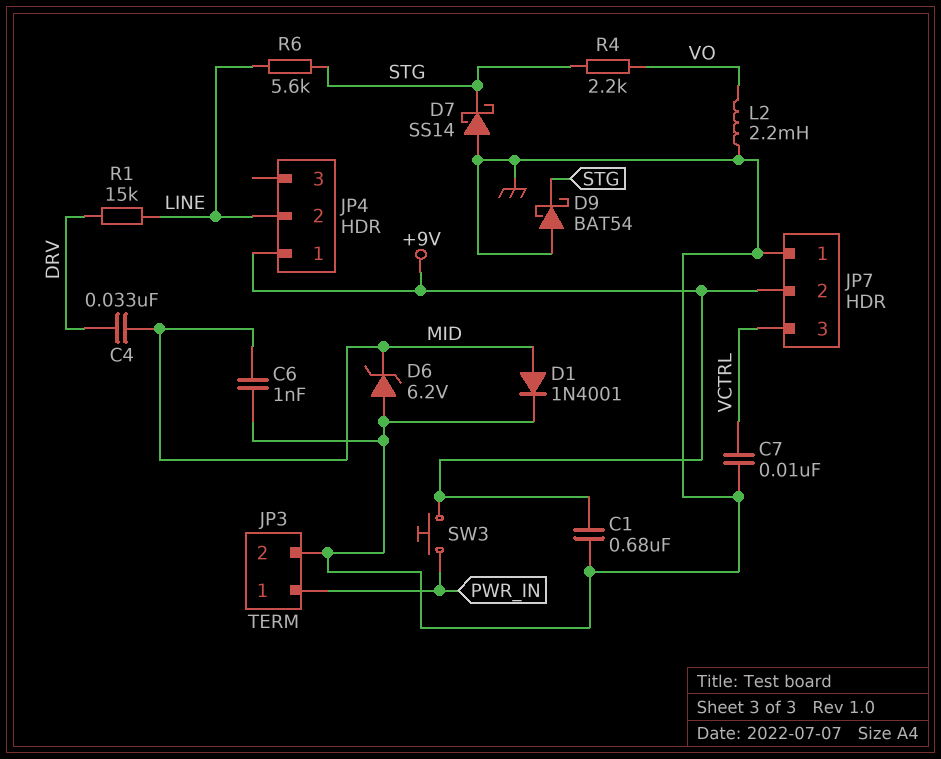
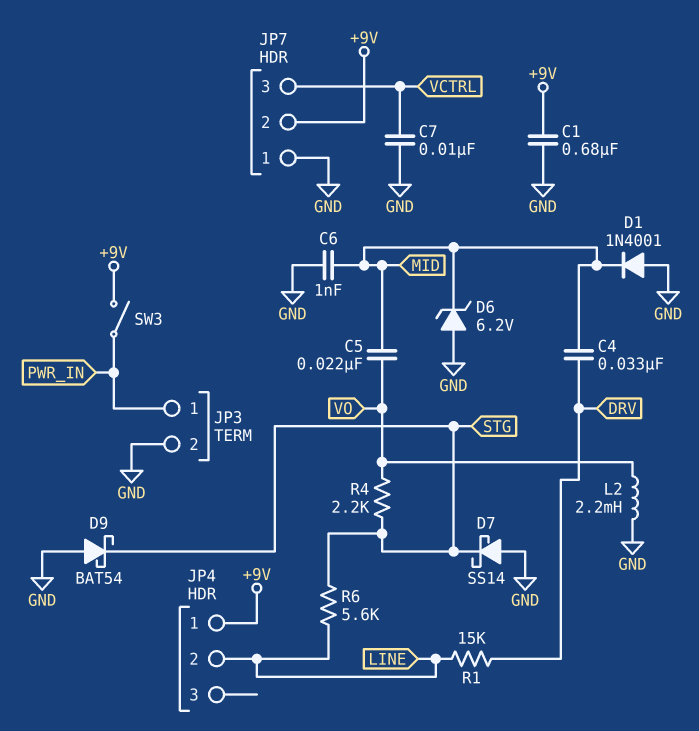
C5: none -> 22nF (MID, VO)
D1: diode 1N4001 (A MID, K GND) -> diode 1N4001 (A GND, K MID)
SW3: button (+9V, PWR_IN) -> switch (+9V, PWR_IN)

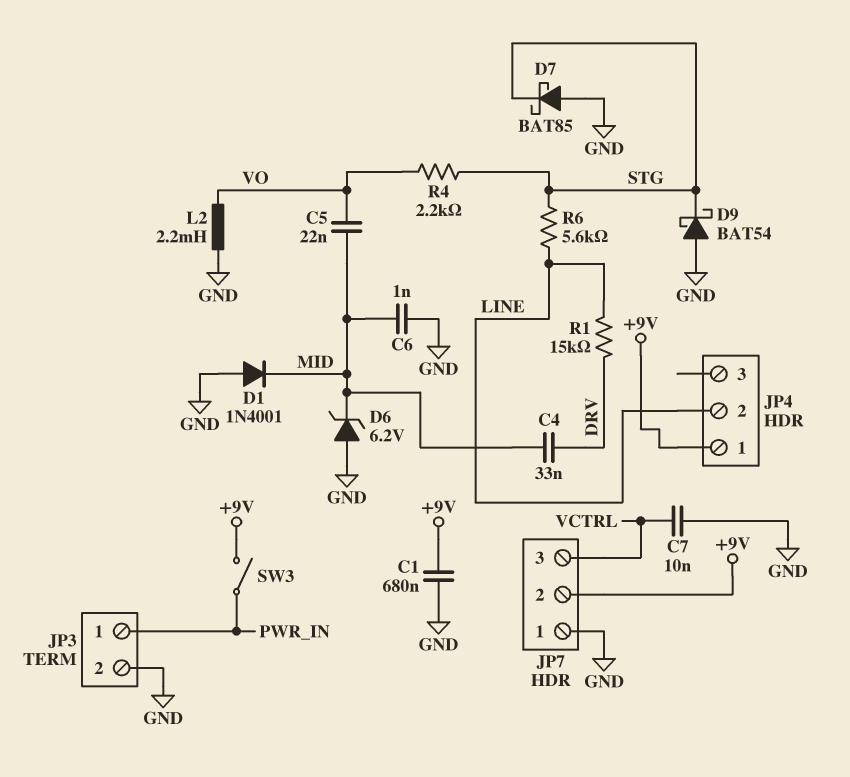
D7: schottky SS14 (A GND, K STG) -> schottky BAT85 (A GND, K STG)

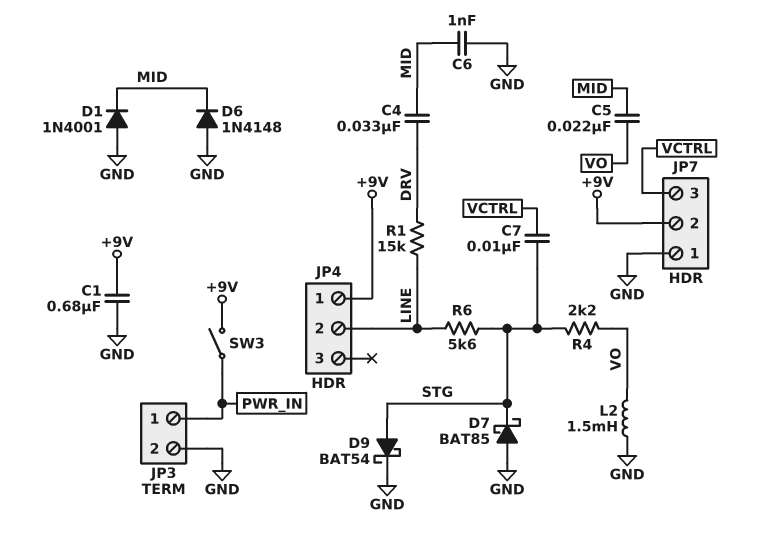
C7: 10nF (GND, VCTRL) -> 10nF (STG, VCTRL)
D6: zener 6.2V (A GND, K MID) -> diode 1N4148 (A GND, K MID)
D9: schottky BAT54 (A GND, K STG) -> schottky BAT54 (A STG, K GND)
L2: 2.2mH (GND, VO) -> 1.5mH (GND, VO)

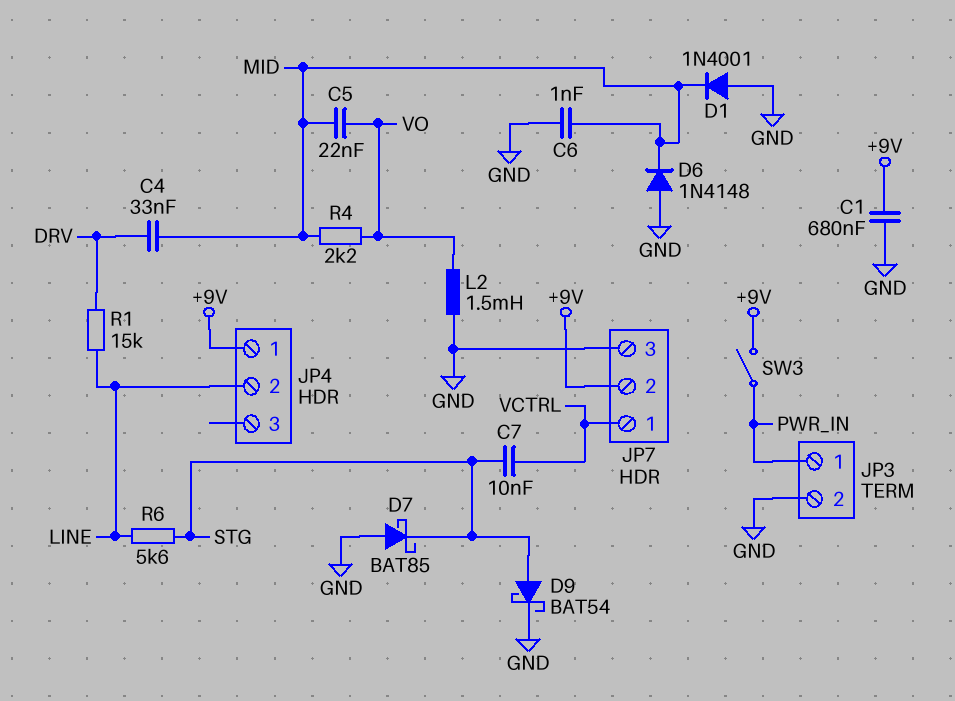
JP7 pin 1: GND -> VCTRL
JP7 pin 3: VCTRL -> GND
R4: 2.2k (STG, VO) -> 2.2k (MID, VO)

